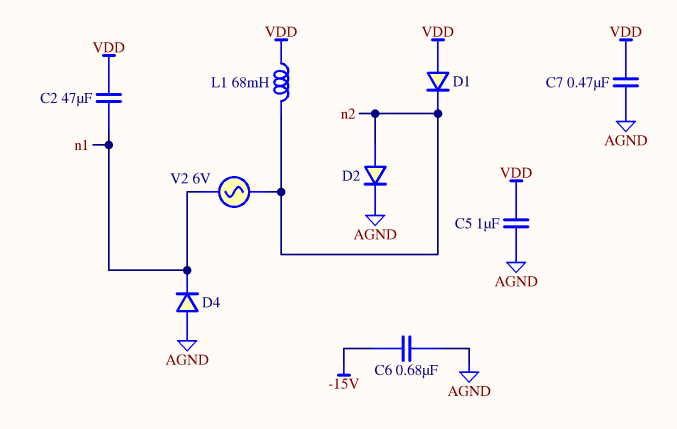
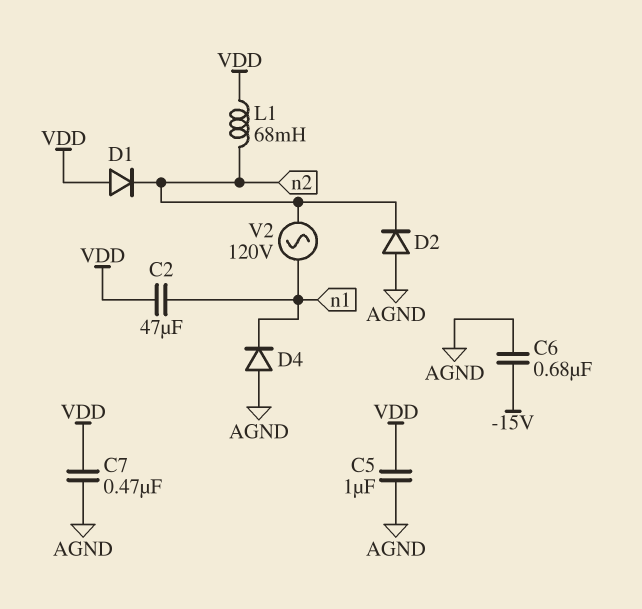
D2: diode (A n2, K AGND) -> diode (A AGND, K n2)
V2: AC 6V (n1, n2) -> AC 120V (n1, n2)

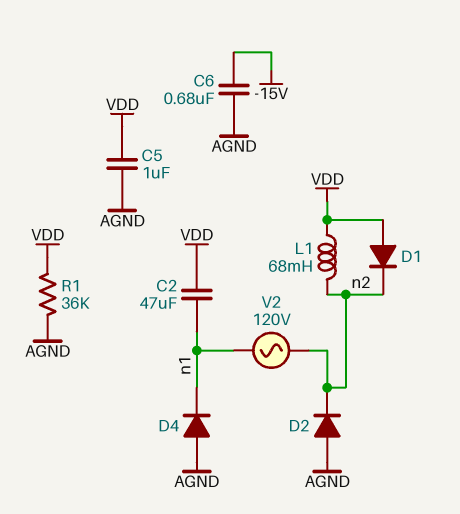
C7: 470nF (AGND, VDD) -> none
R1: none -> 36k (AGND, VDD)

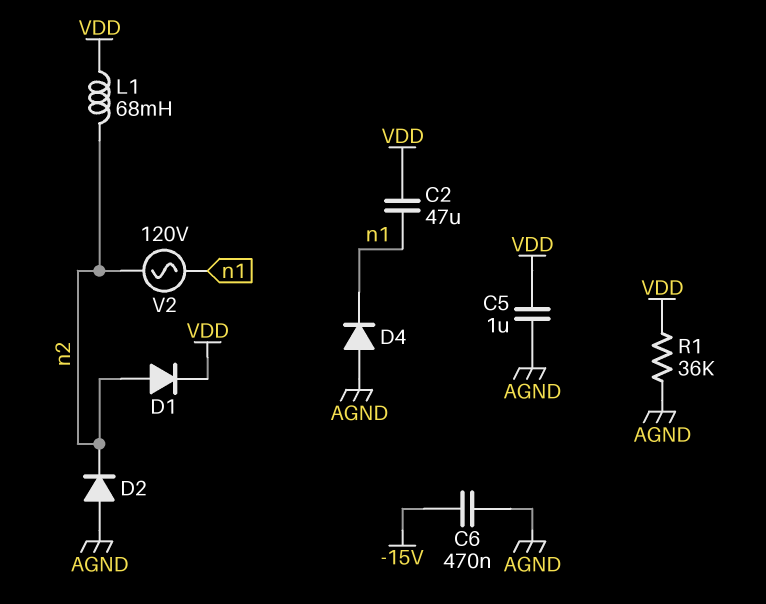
C6: 680nF (-15V, AGND) -> 470nF (-15V, AGND)
D1: diode (A VDD, K n2) -> diode (A n2, K VDD)

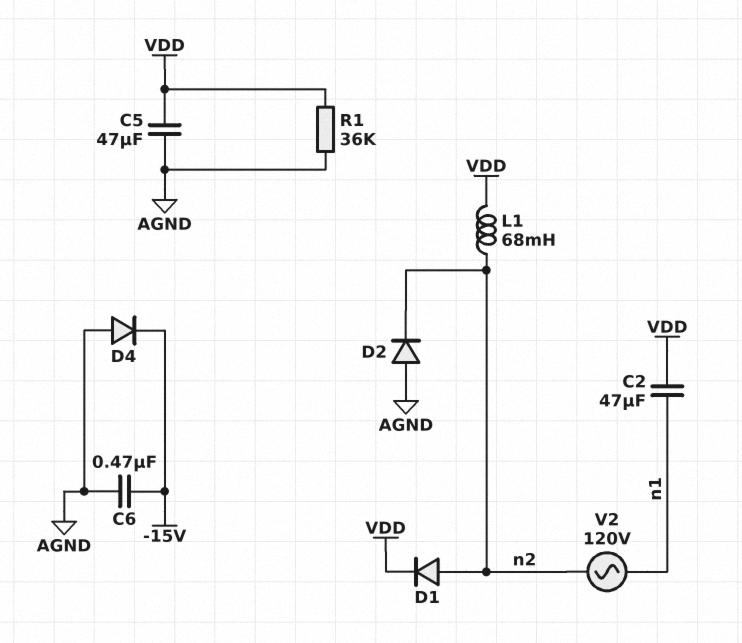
C5: 1uF (AGND, VDD) -> 47uF (AGND, VDD)
D4: diode (A AGND, K n1) -> diode (A AGND, K -15V)

